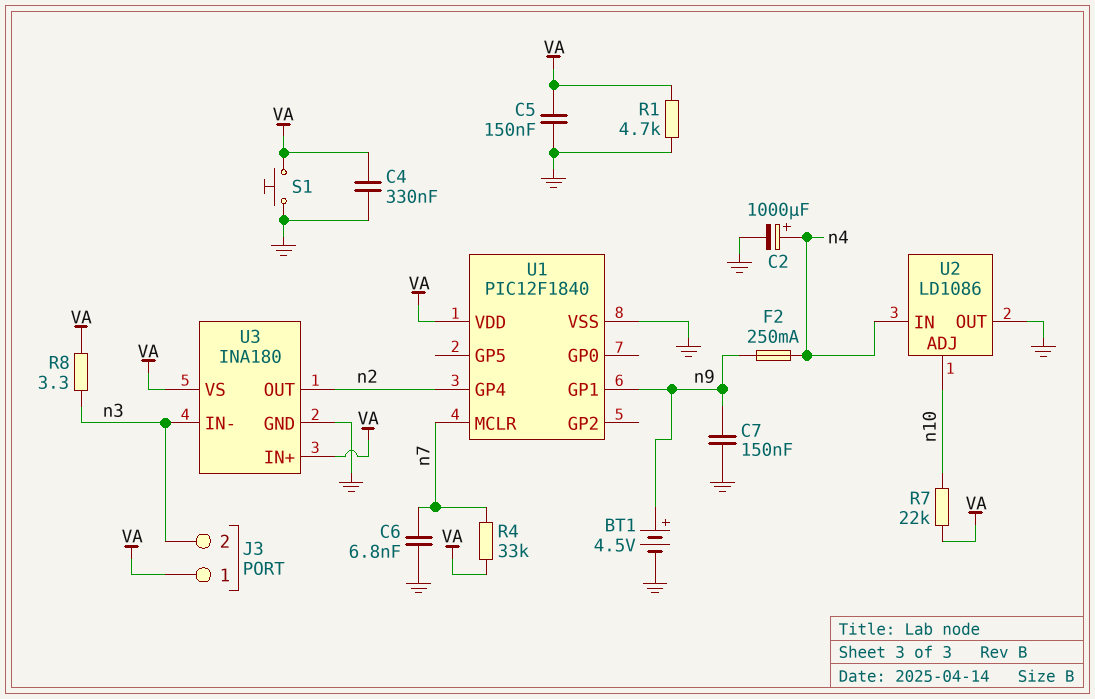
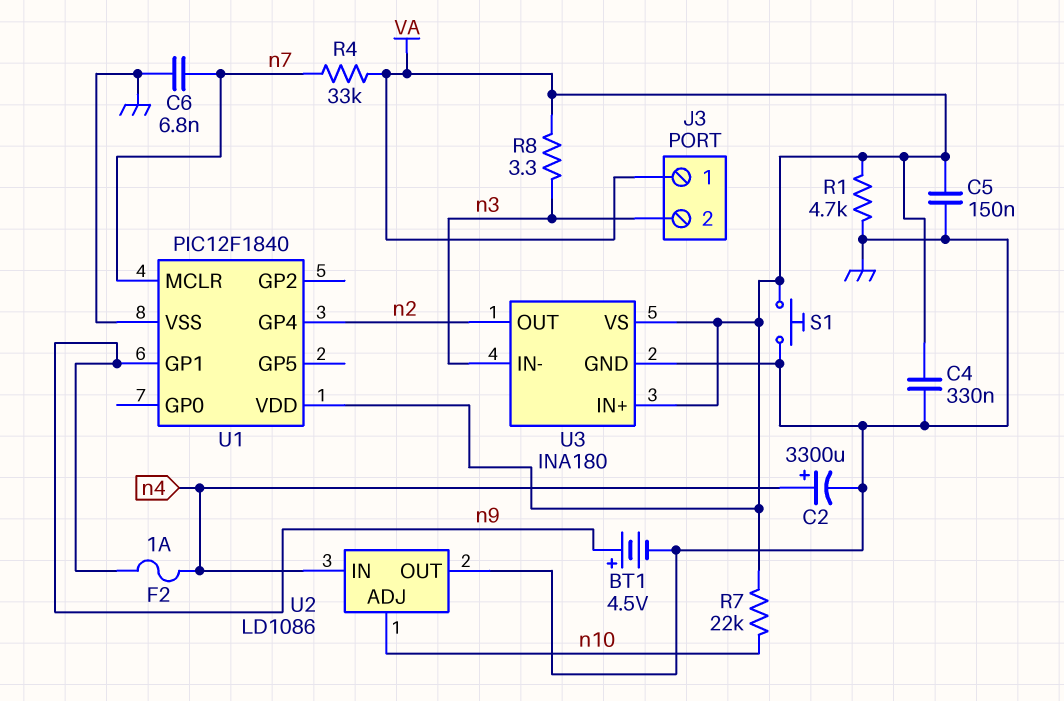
C2: 1000uF (plus n4, minus GND) -> 3300uF (plus n4, minus GND)
C7: 150nF (GND, n9) -> none
F2: 250mA (n4, n9) -> 1A (n4, n9)

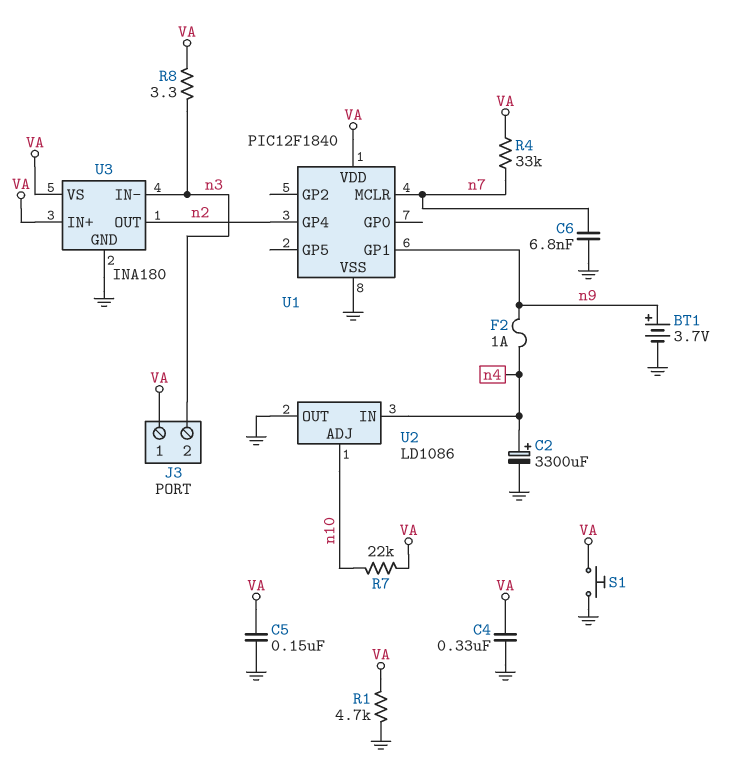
BT1: 4.5V (plus n9, minus GND) -> 3.7V (plus n9, minus GND)

